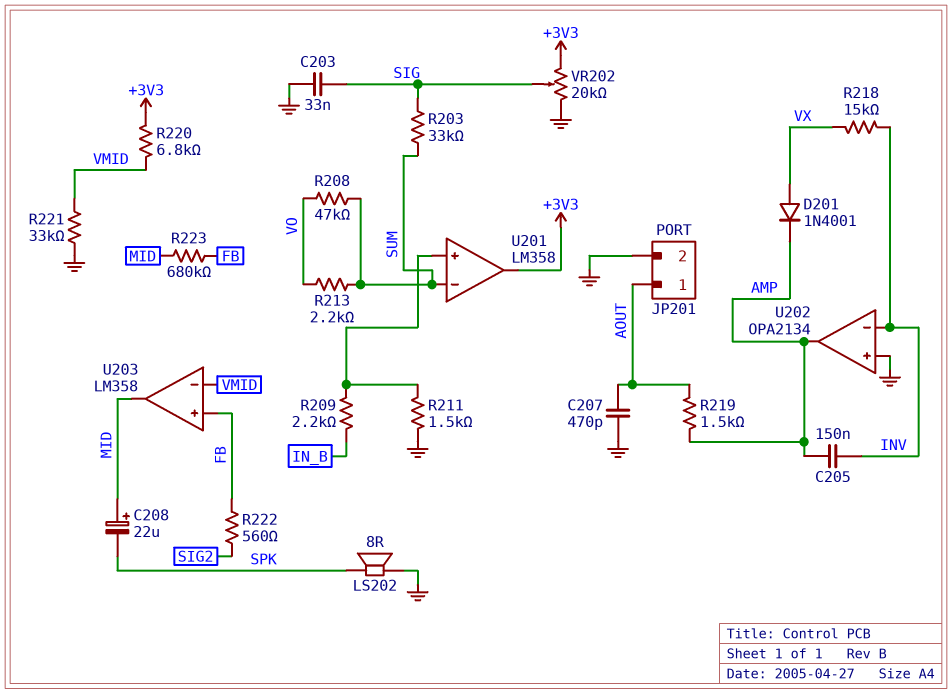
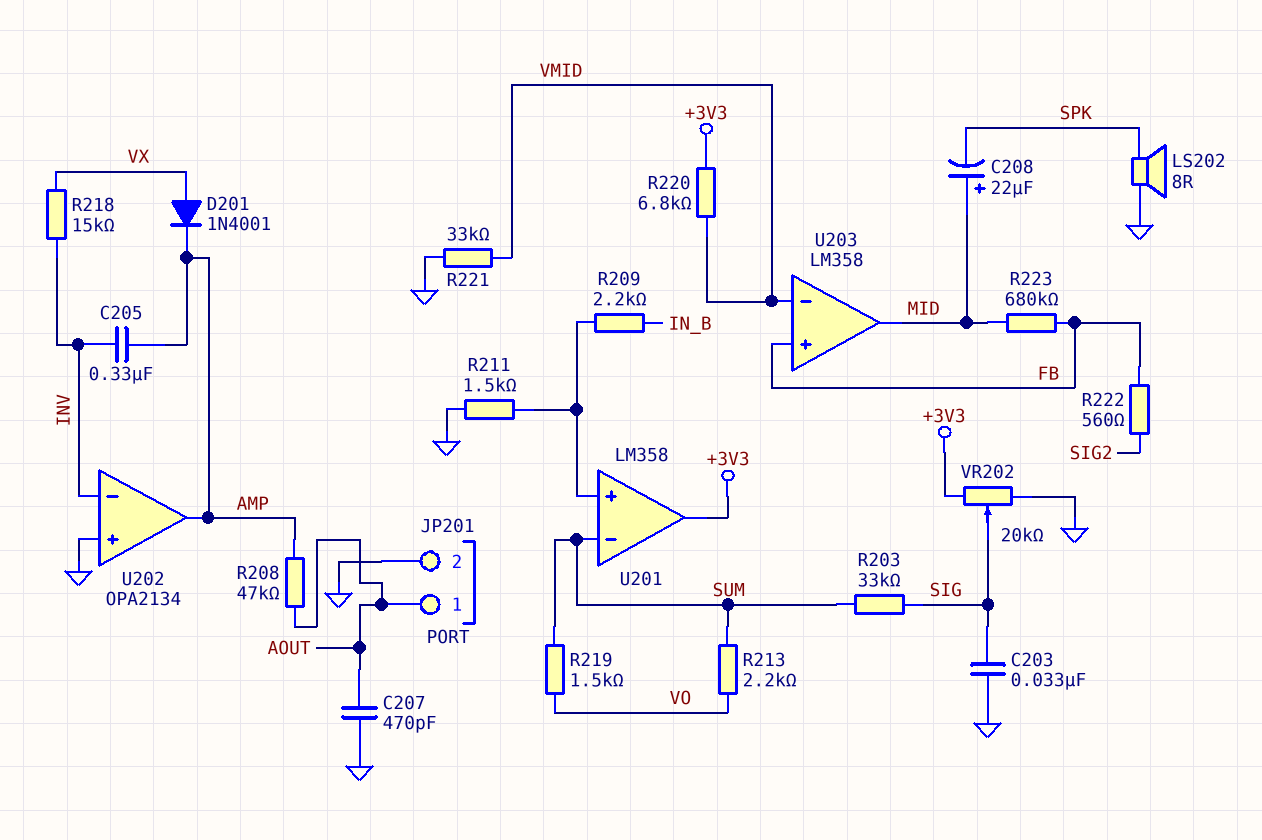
C205: 150nF (AMP, INV) -> 330nF (AMP, INV)
R208: 47k (SUM, VO) -> 47k (AMP, AOUT)
R219: 1.5k (AMP, AOUT) -> 1.5k (SUM, VO)

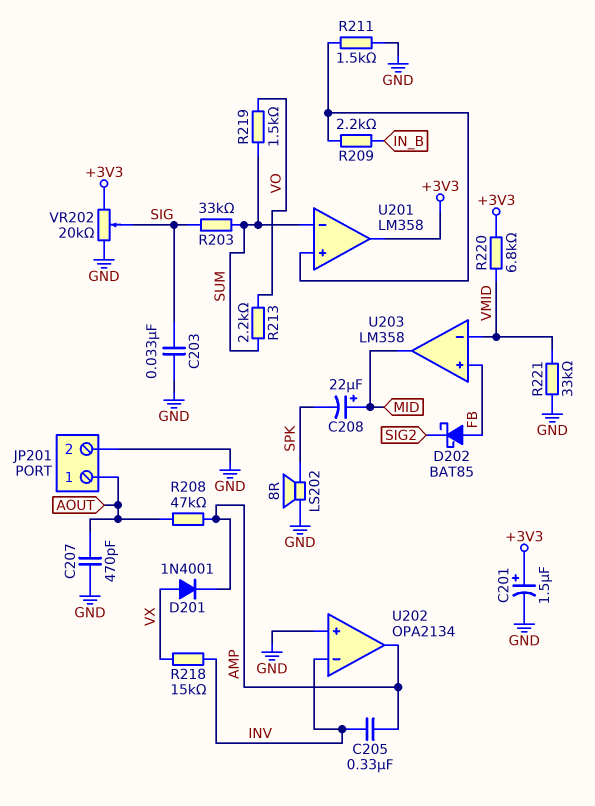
C201: none -> 1.5uF (plus +3V3, minus GND)
D202: none -> schottky BAT85 (A FB, K SIG2)
R222: 560 (FB, SIG2) -> none
R223: 680k (FB, MID) -> none

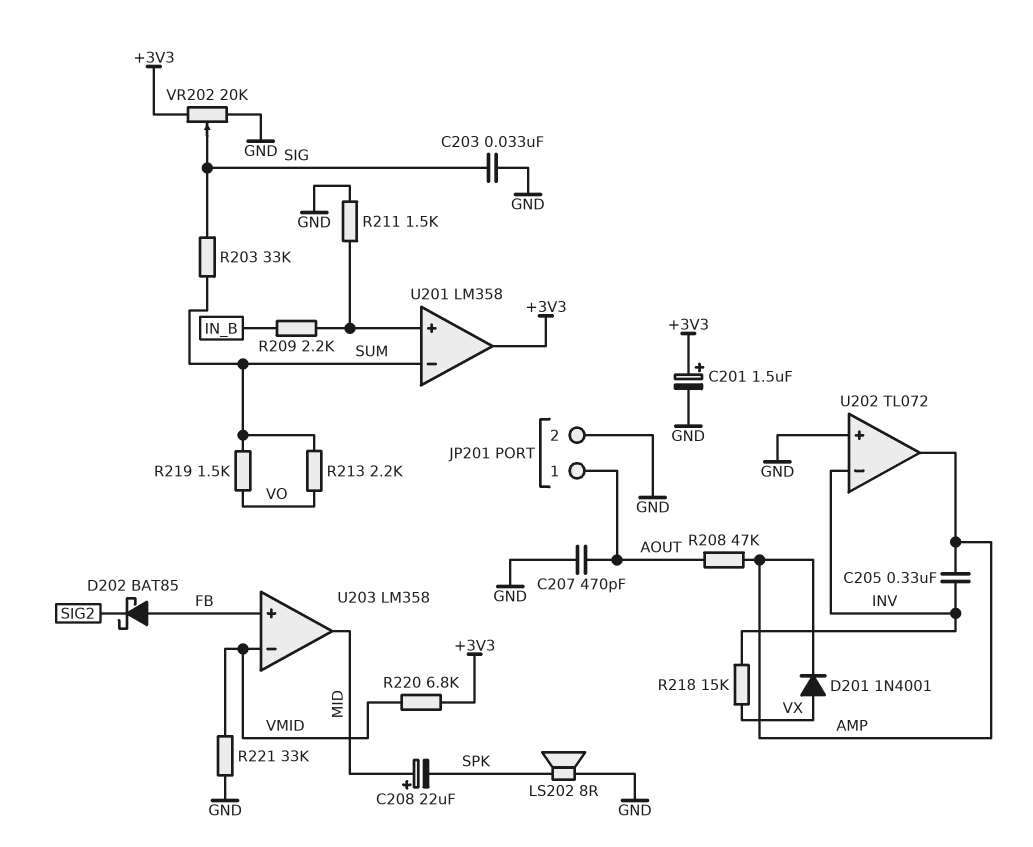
U202: OPA2134 -> TL072

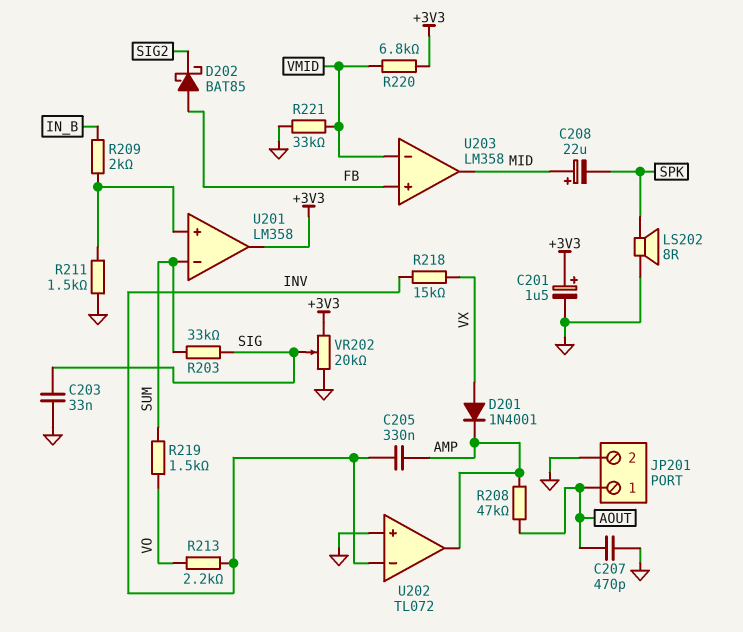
R209: 2.2k (IN_B, U201/in+) -> 2k (IN_B, U201/in+)
R213: 2.2k (SUM, VO) -> 2.2k (INV, VO)

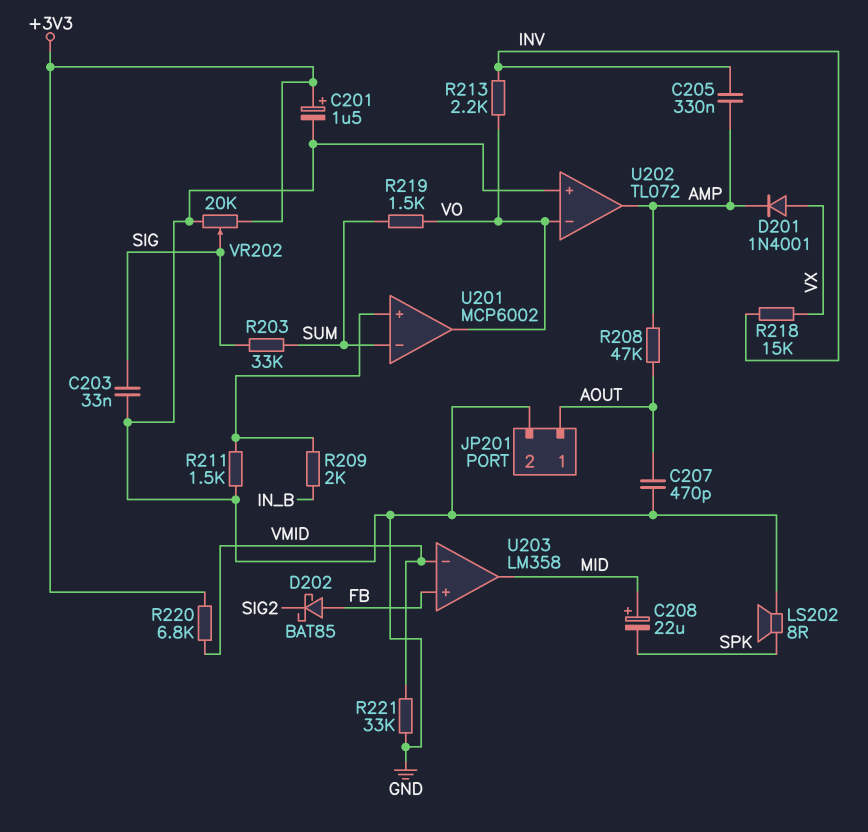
U201: LM358 -> MCP6002
U201 pin out: +3V3 -> VO
U202 pin in-: INV -> VO

